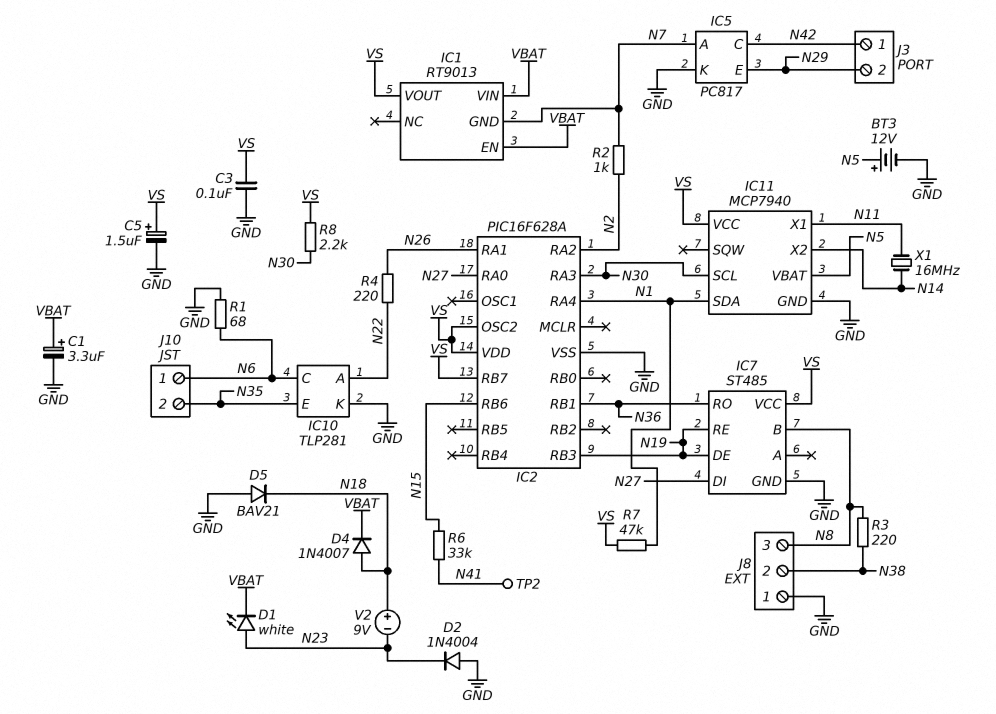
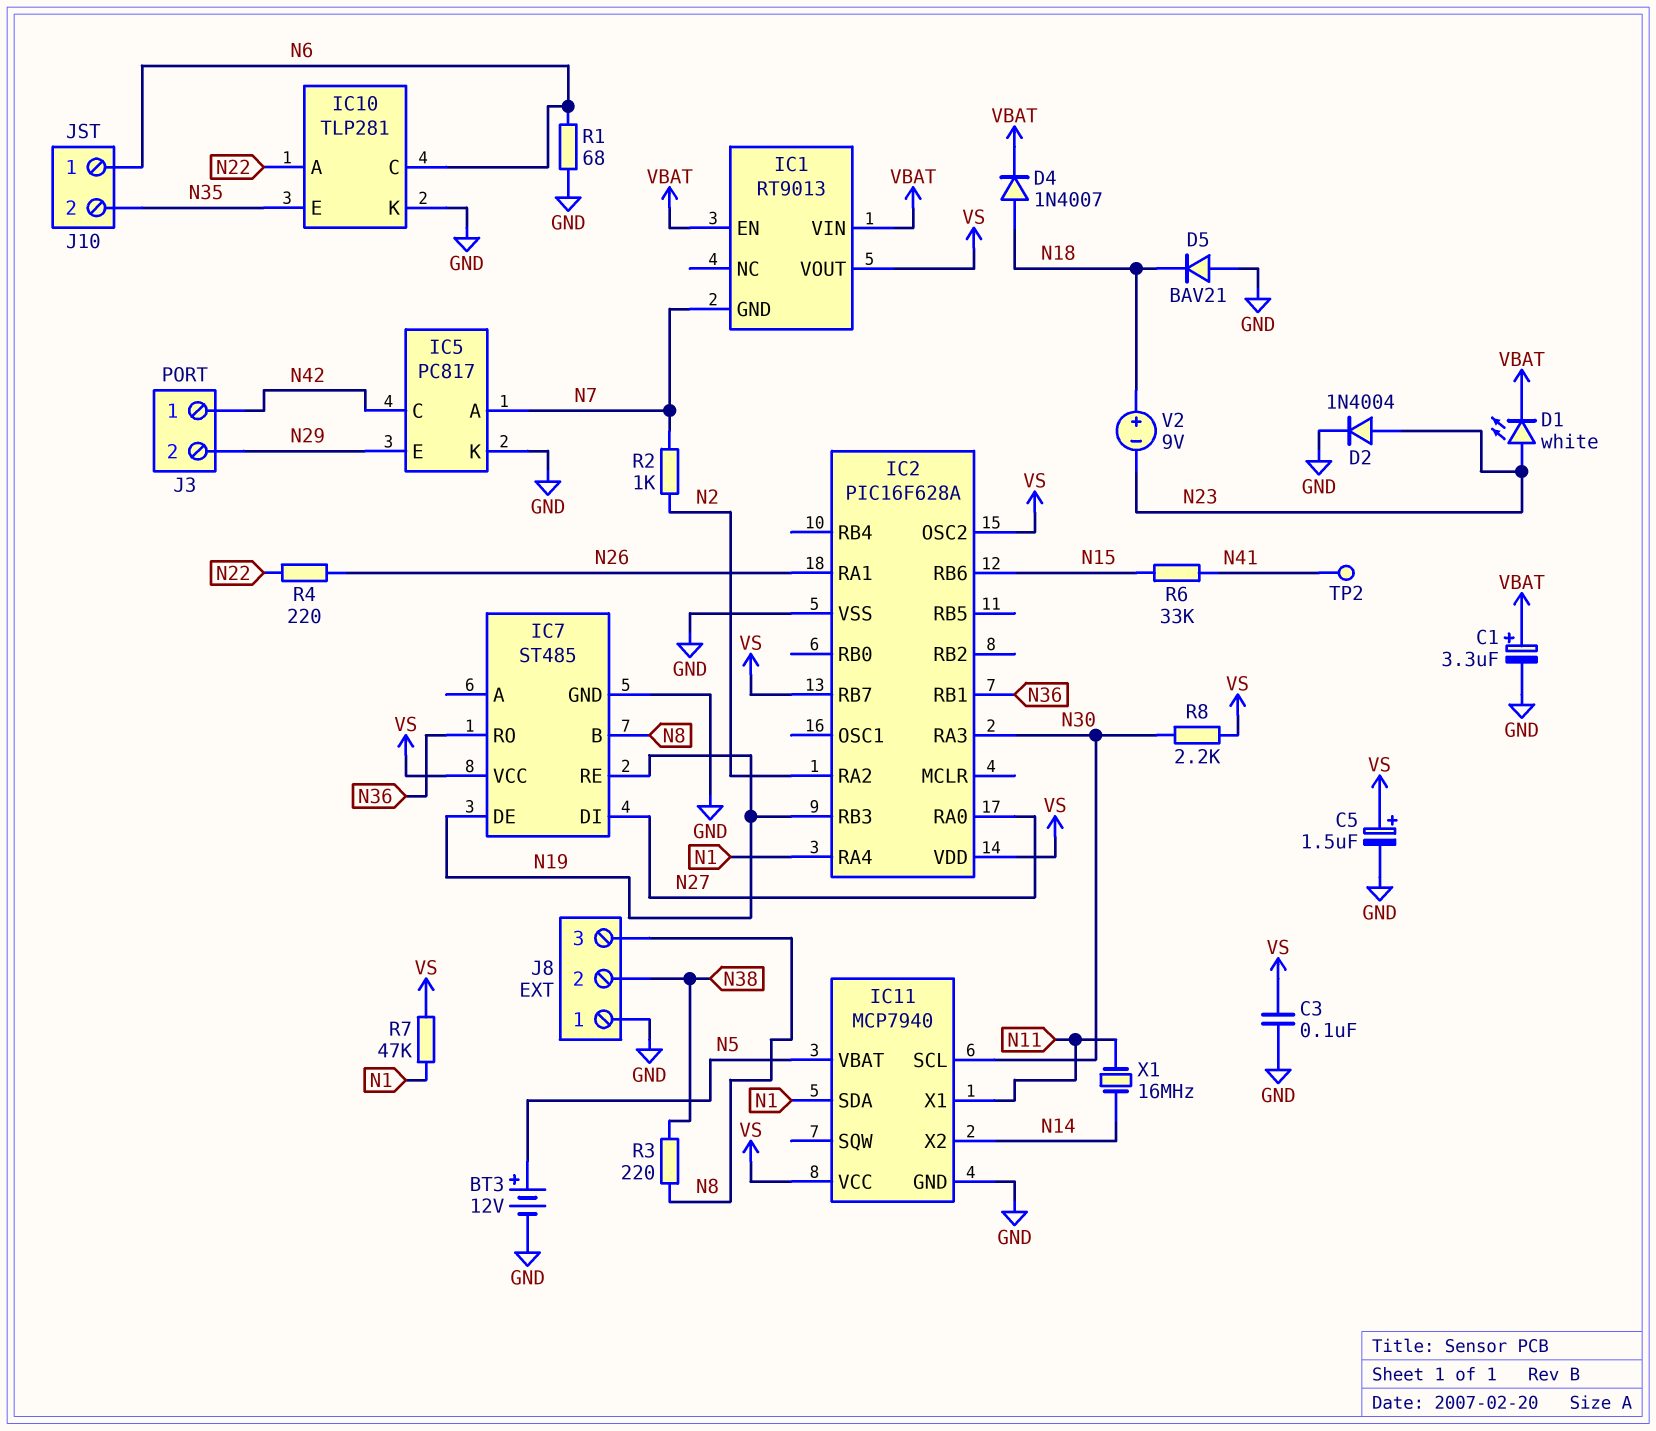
D2: diode 1N4004 (A GND, K N23) -> diode 1N4004 (A N23, K GND)

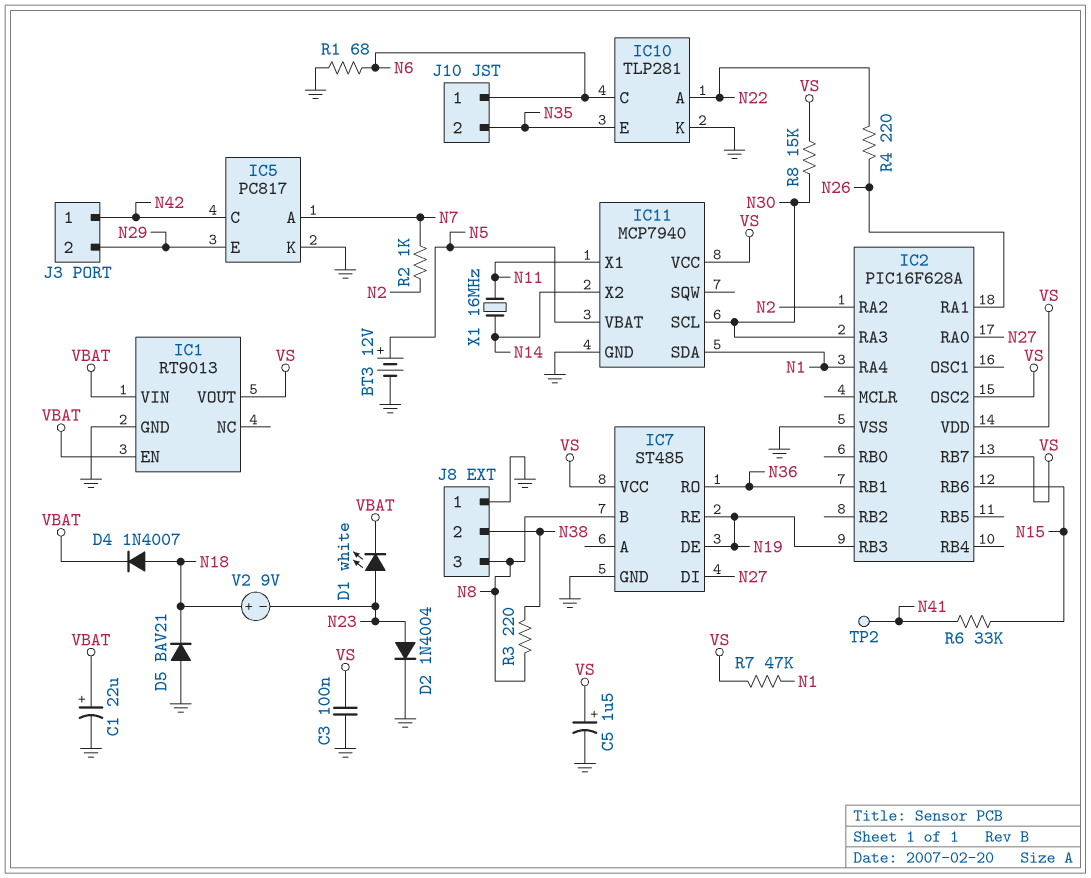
C1: 3.3uF (plus VBAT, minus GND) -> 22uF (plus VBAT, minus GND)
IC1 pin GND: N7 -> GND
R8: 2.2k (N30, VS) -> 15k (N30, VS)

